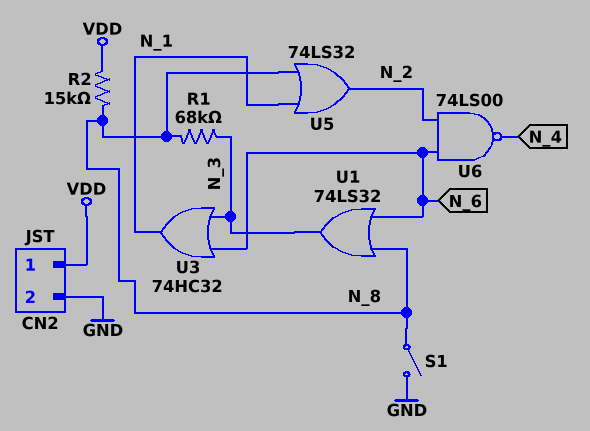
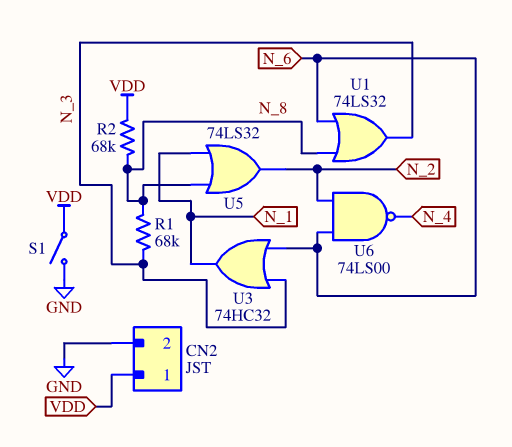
R2: 15k (N_8, VDD) -> 68k (N_8, VDD)
S1: switch (GND, N_8) -> switch (GND, VDD)

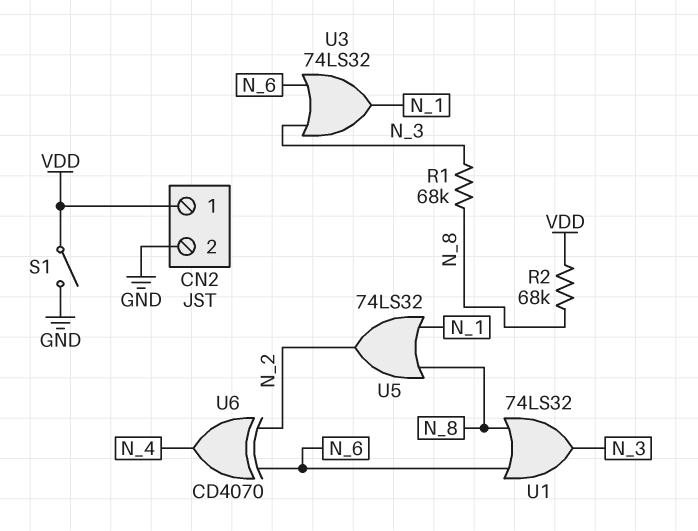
U3: OR 74HC32 (in N_3, in N_6, out N_1) -> OR 74LS32 (in N_3, in N_6, out N_1)
U6: NAND 74LS00 (in N_2, in N_6, out N_4) -> XOR CD4070 (in N_2, in N_6, out N_4)

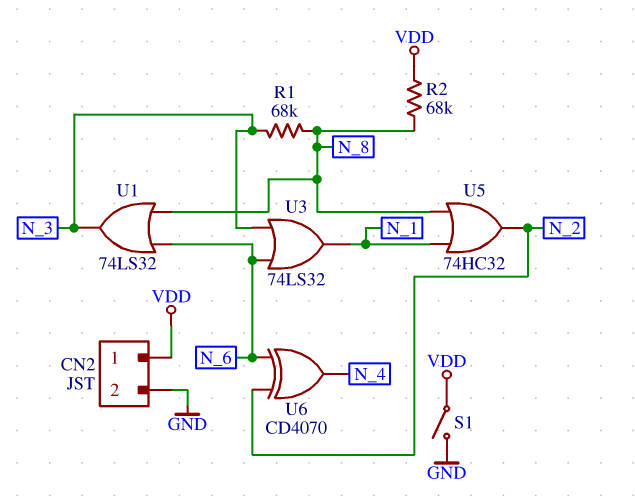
U5: OR 74LS32 (in N_1, in N_8, out N_2) -> OR 74HC32 (in N_1, in N_8, out N_2)

